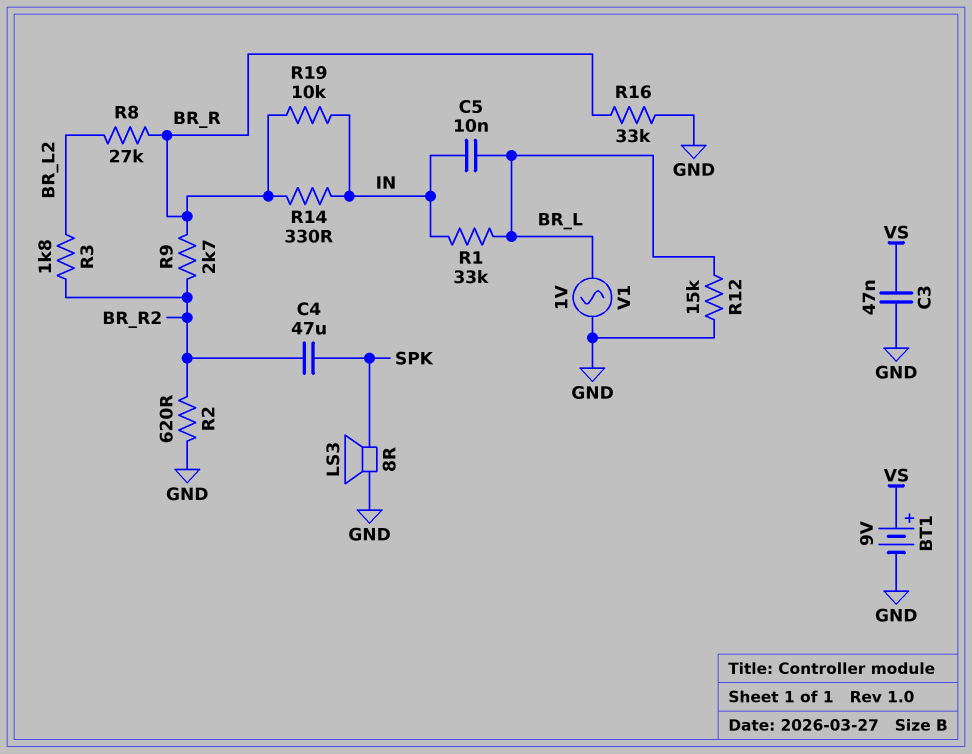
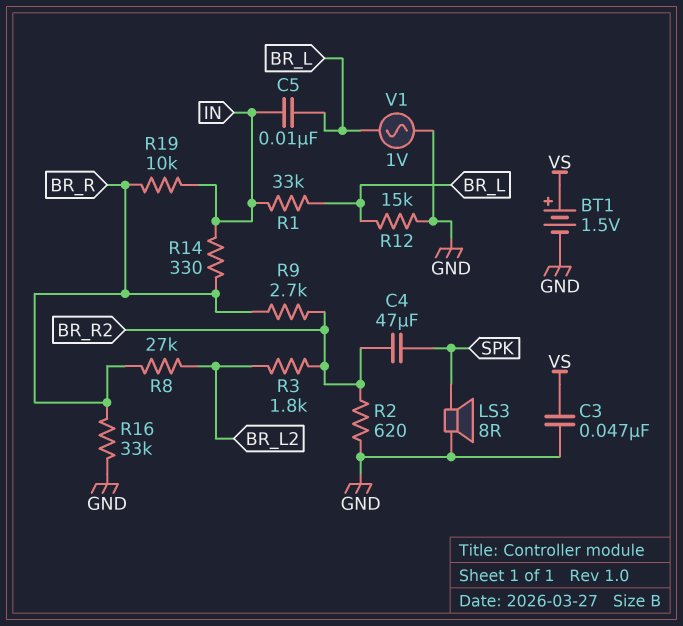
BT1: 9V (plus VS, minus GND) -> 1.5V (plus VS, minus GND)

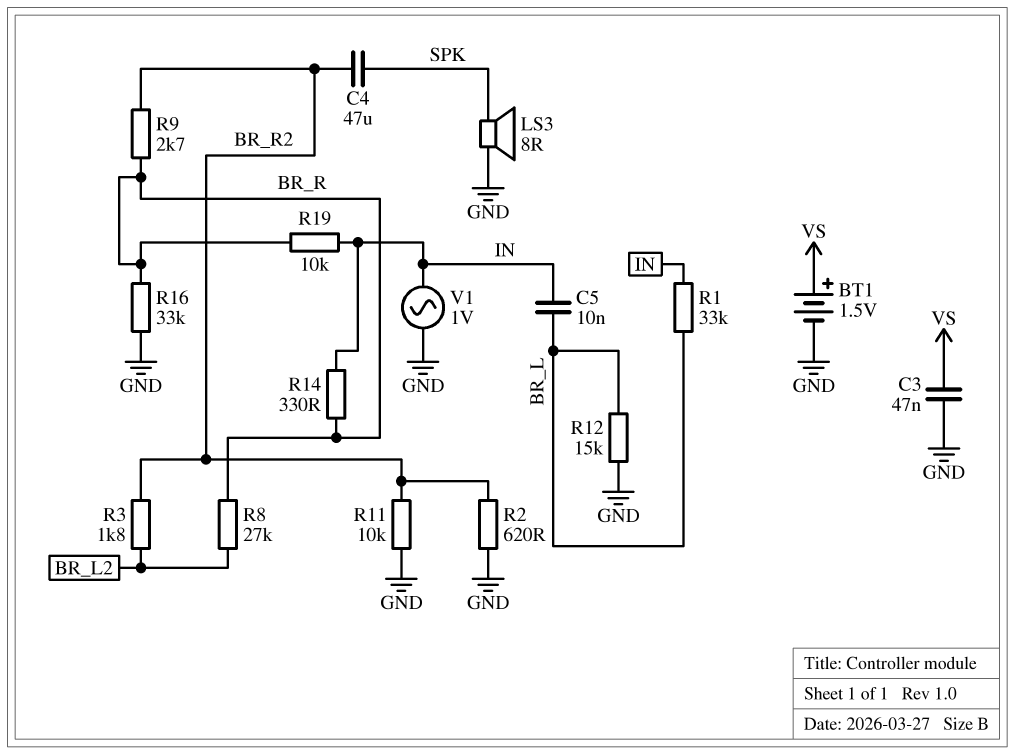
R11: none -> 10k (BR_R2, GND)
V1: AC 1V (BR_L, GND) -> AC 1V (GND, IN)

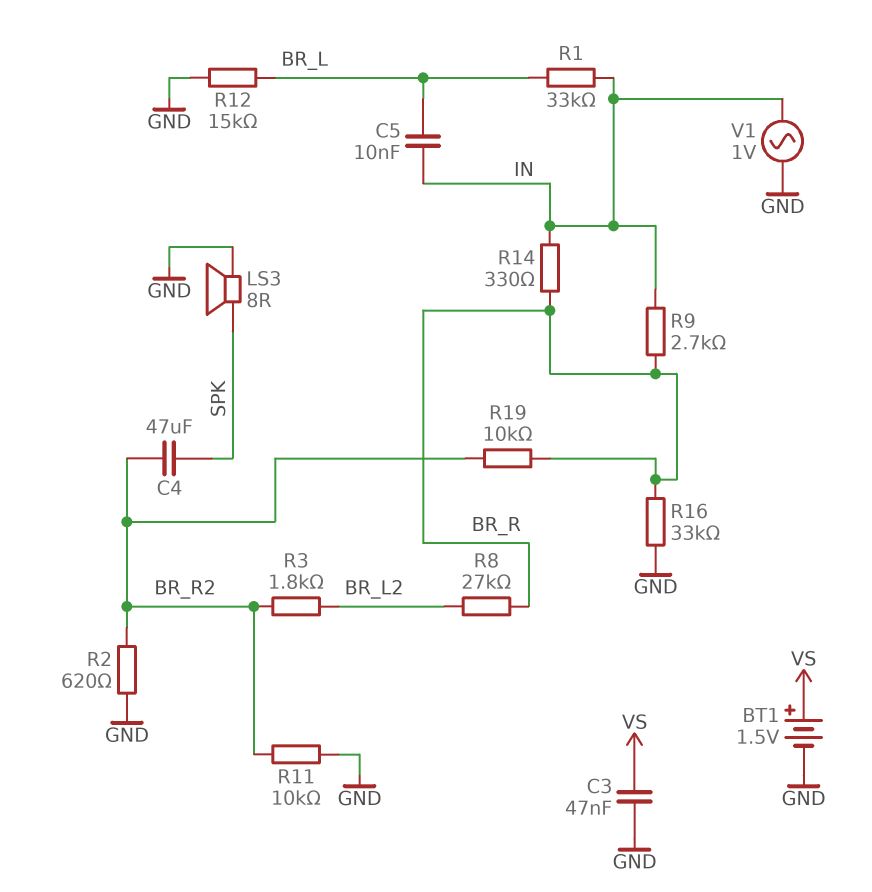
R9: 2.7k (BR_R, BR_R2) -> 2.7k (BR_R, IN)
R19: 10k (BR_R, IN) -> 10k (BR_R, BR_R2)

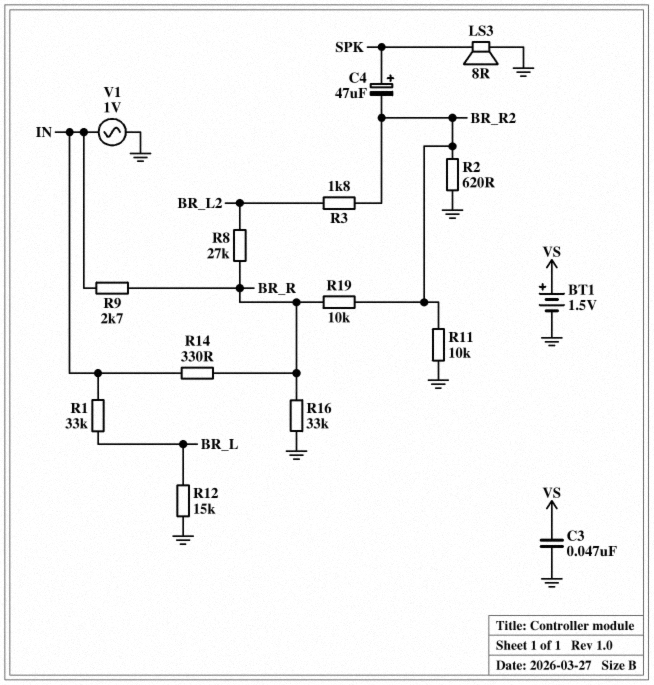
C4: 47uF (BR_R2, SPK) -> 47uF (plus SPK, minus BR_R2)
C5: 10nF (BR_L, IN) -> none

